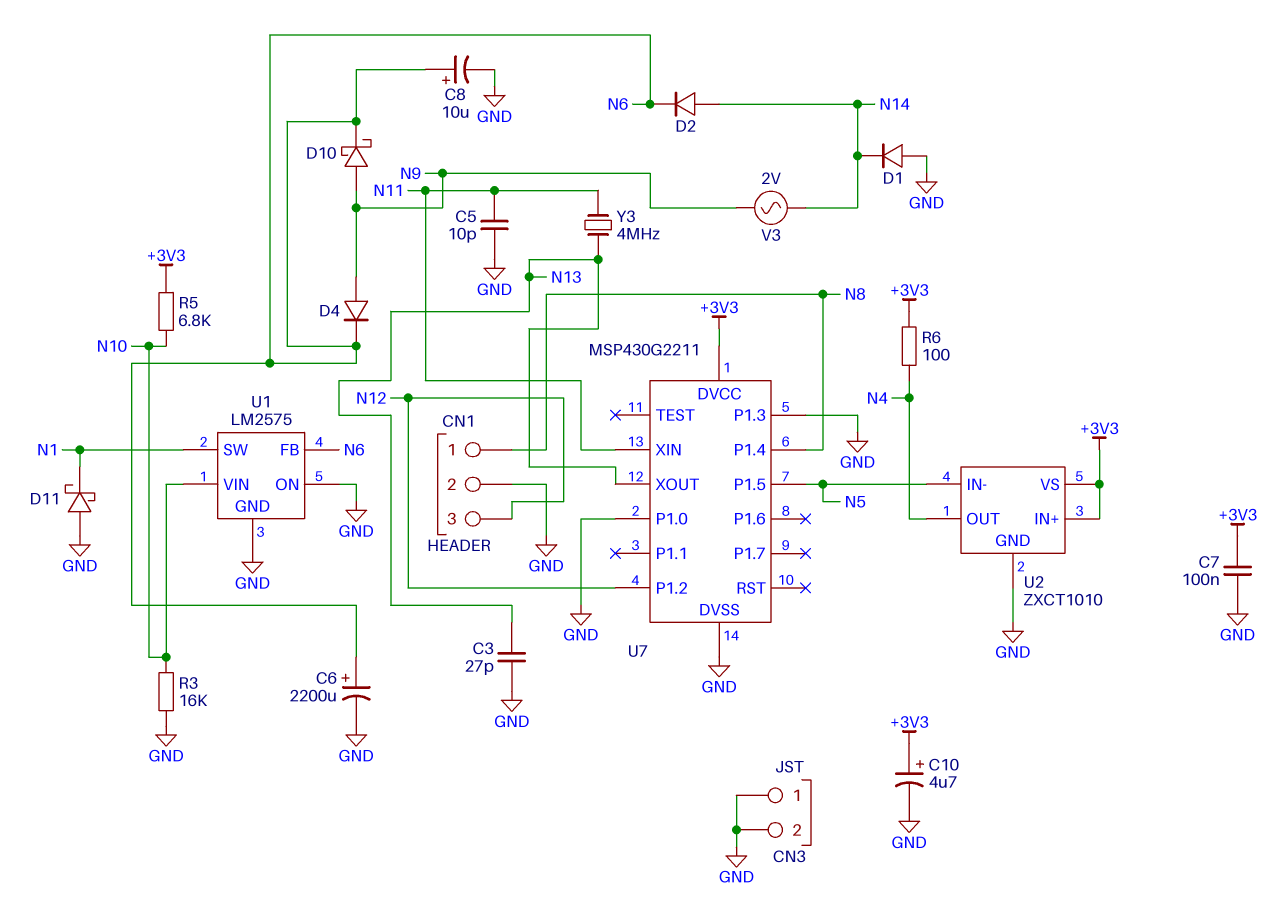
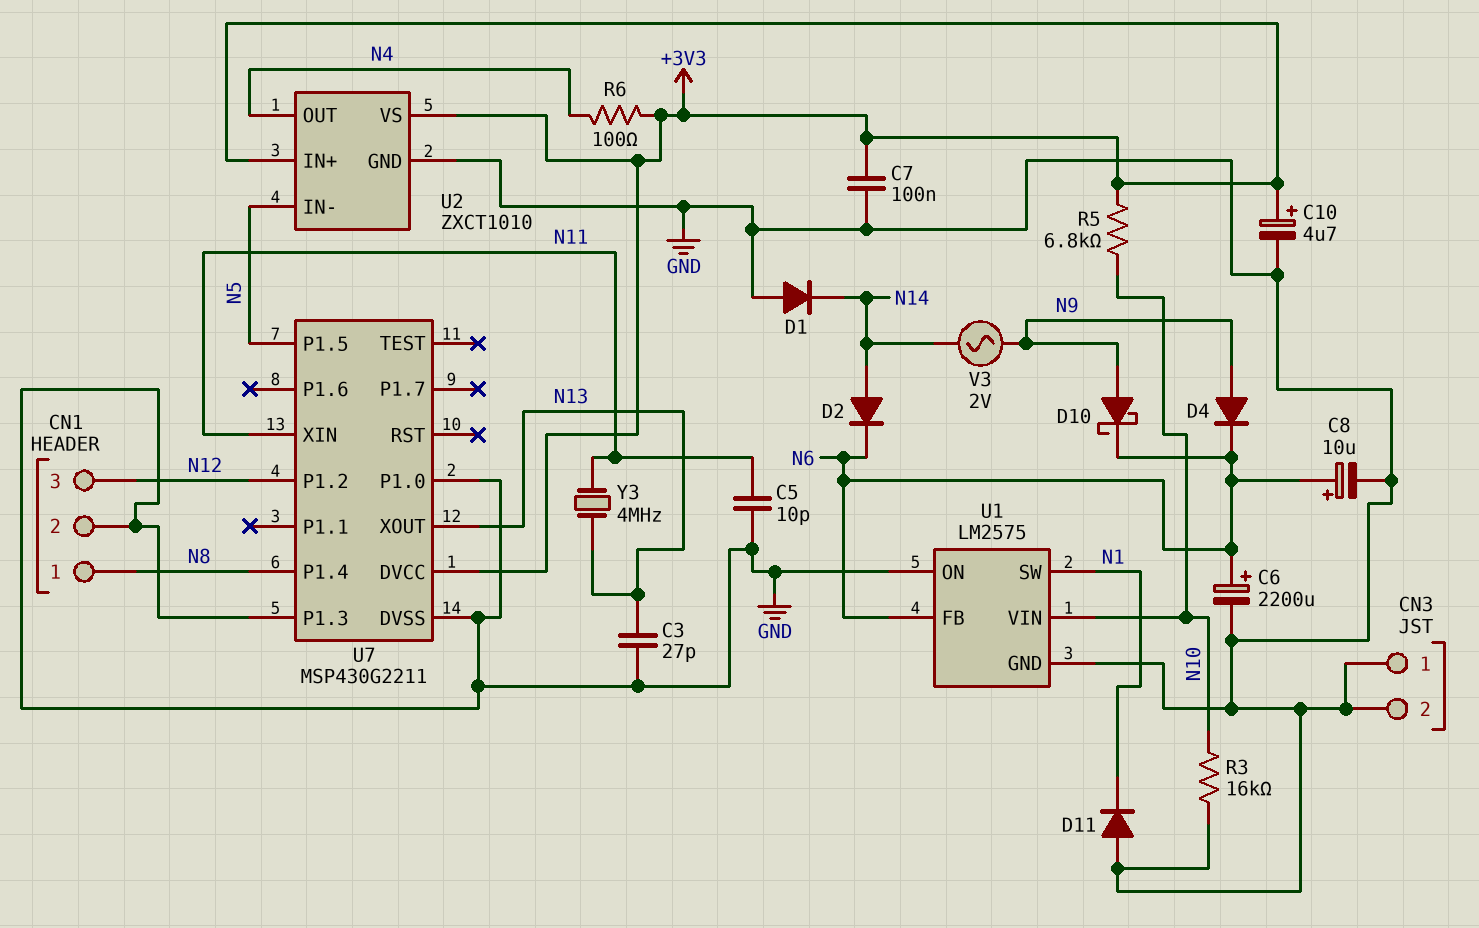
D11: schottky (A GND, K N1) -> diode (A GND, K N1)

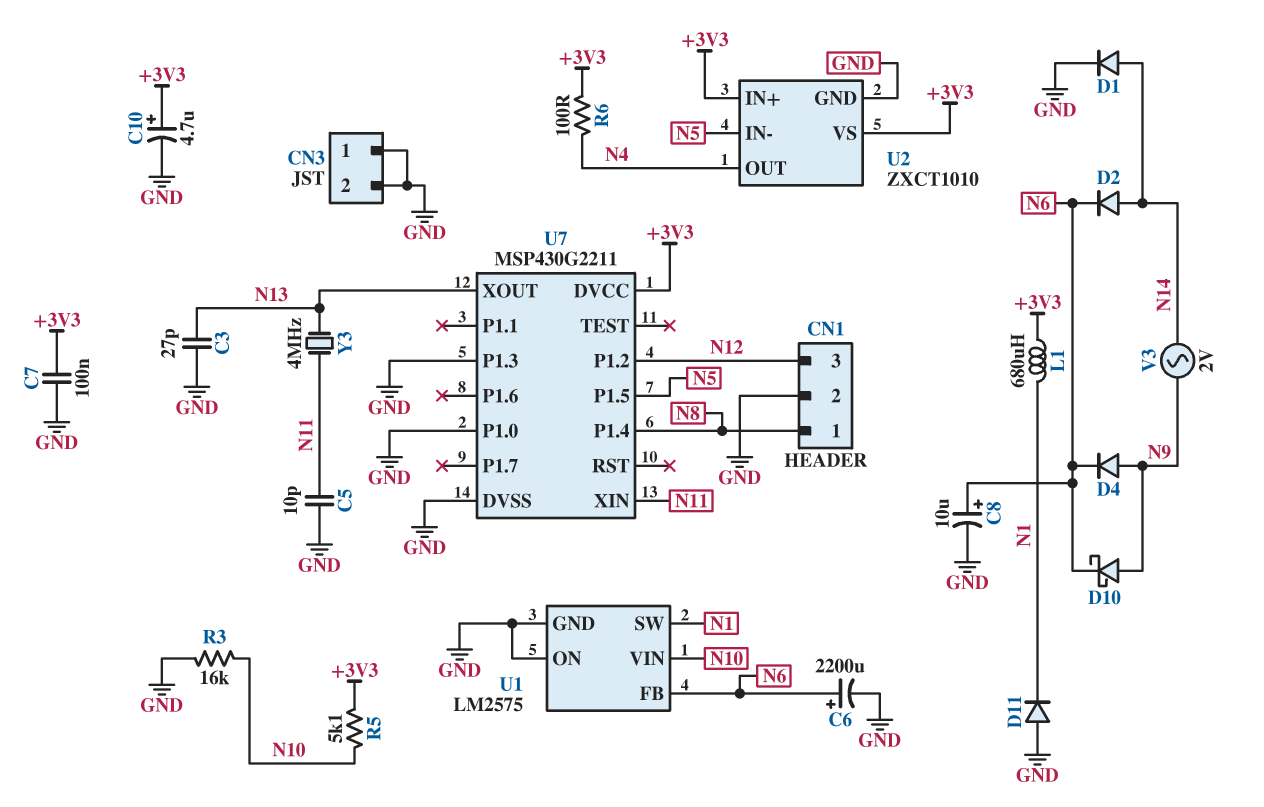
D1: diode (A GND, K N14) -> diode (A N14, K GND)
L1: none -> 680uH (+3V3, N1)
R5: 6.8k (+3V3, N10) -> 5.1k (+3V3, N10)

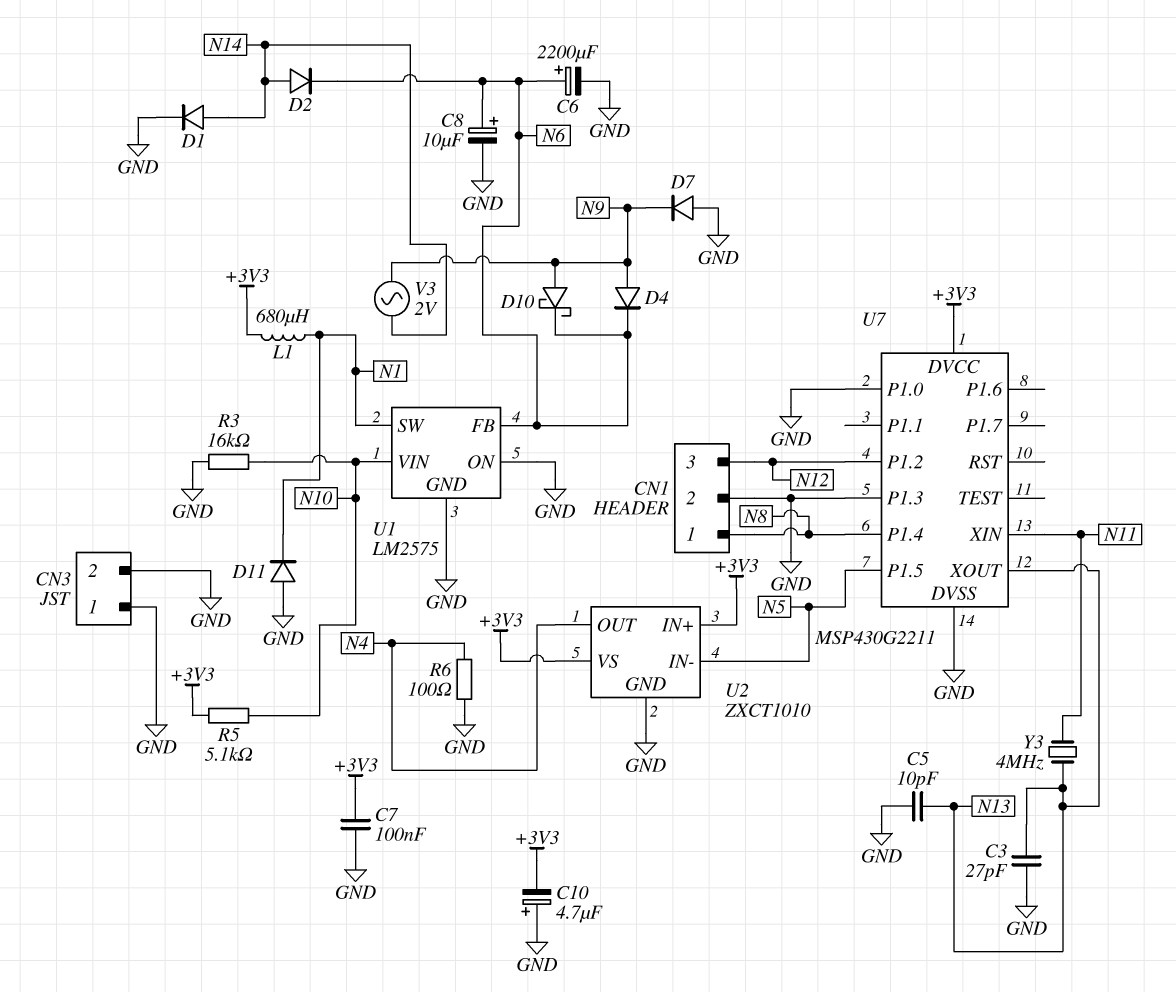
C5: 10pF (GND, N11) -> 10pF (GND, N13)
C10: 4.7uF (plus +3V3, minus GND) -> 4.7uF (plus GND, minus +3V3)
D7: none -> diode (A GND, K N9)
R6: 100 (+3V3, N4) -> 100 (GND, N4)

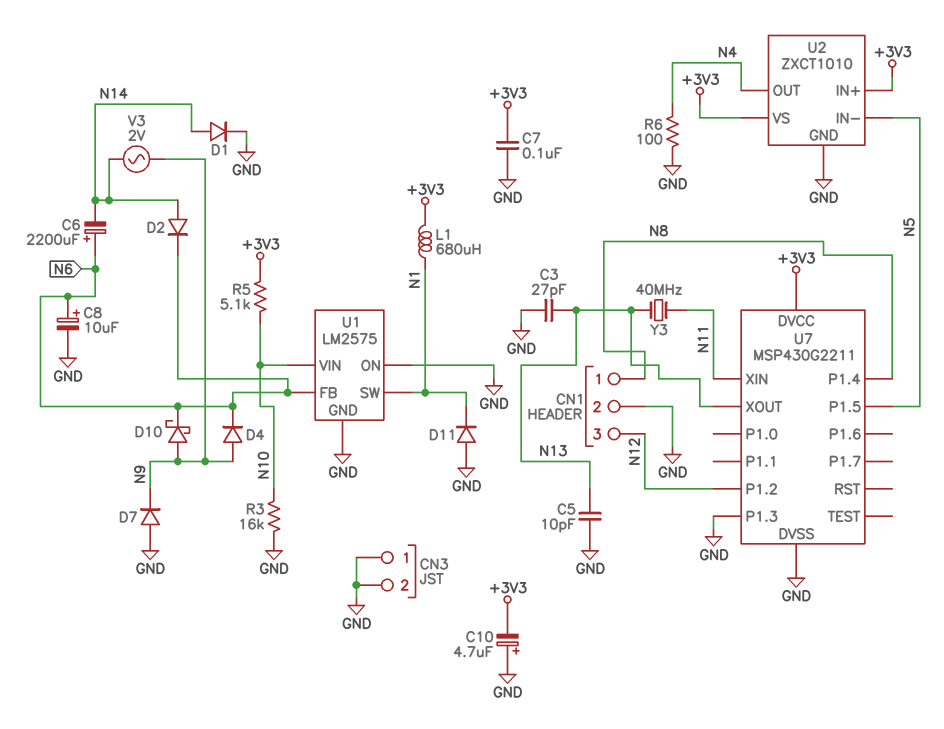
C6: 2200uF (plus N6, minus GND) -> 2200uF (plus N6, minus N14)
U7 pin P1.0: GND -> none
Y3: 4MHz (N11, N13) -> 40MHz (N11, N13)

